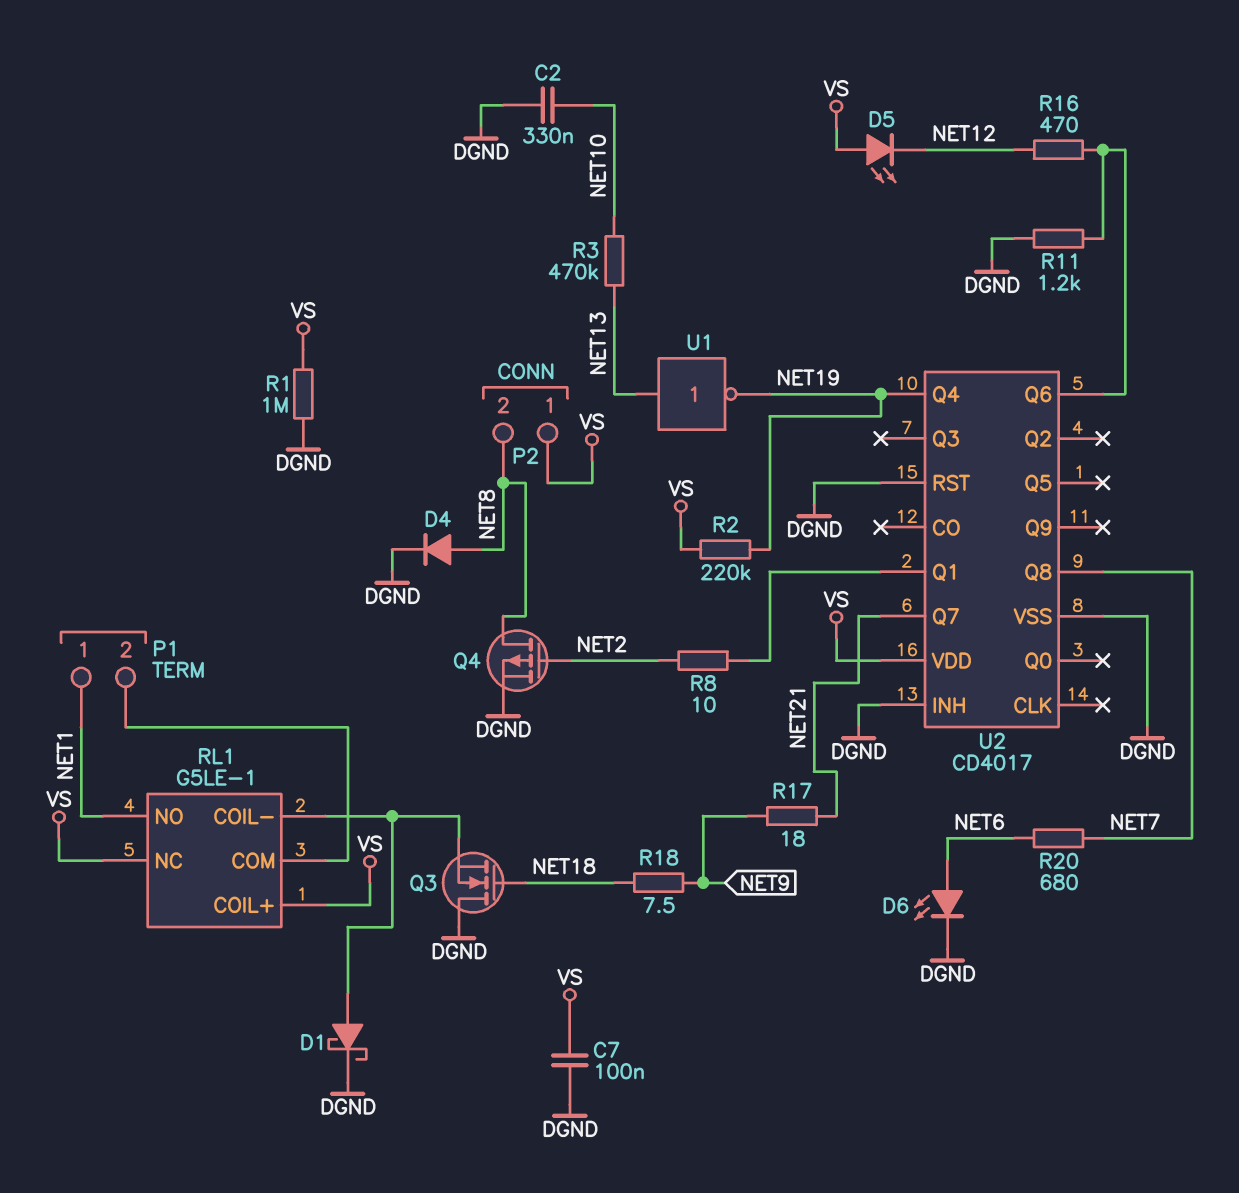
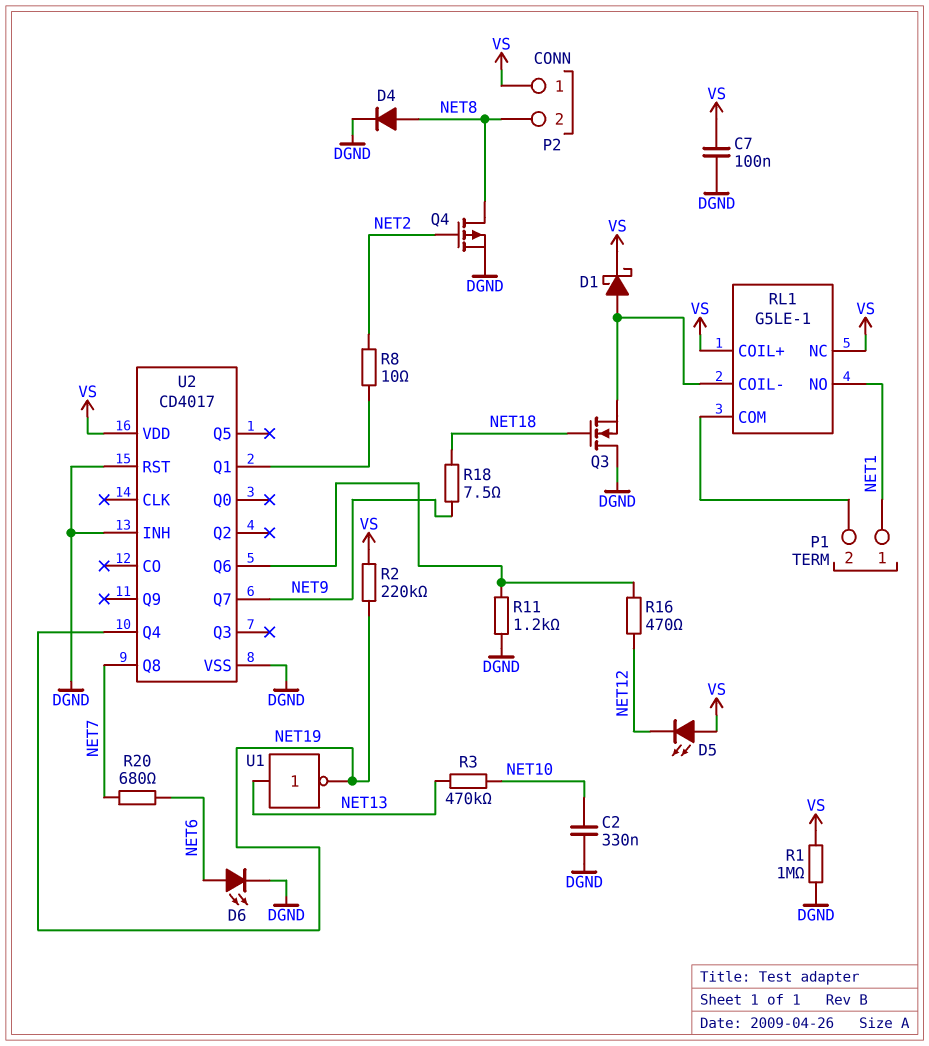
D1: schottky (A RL1/COIL-, K DGND) -> schottky (A RL1/COIL-, K VS)
R17: 18 (NET9, NET21) -> none
U2 pin Q7: NET21 -> NET9

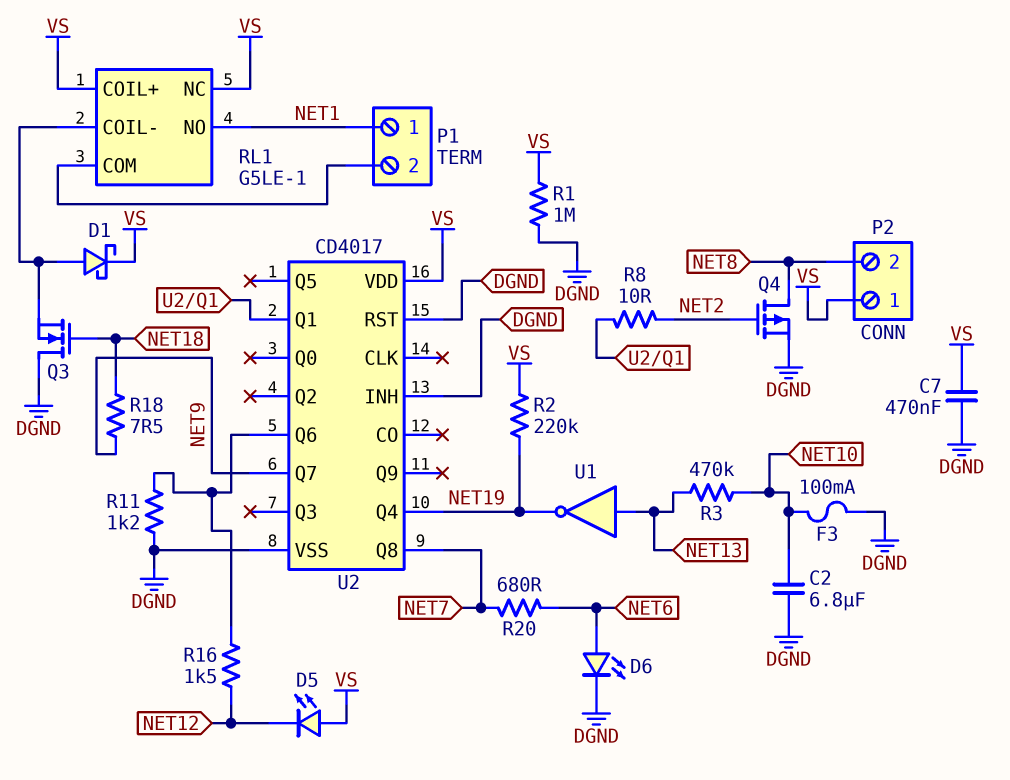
C2: 330nF (DGND, NET10) -> 6.8uF (DGND, NET10)
C7: 100nF (DGND, VS) -> 470nF (DGND, VS)
D4: diode (A NET8, K DGND) -> none
F3: none -> 100mA (DGND, NET10)
R16: 470 (NET12, U2/Q6) -> 1.5k (NET12, U2/Q6)

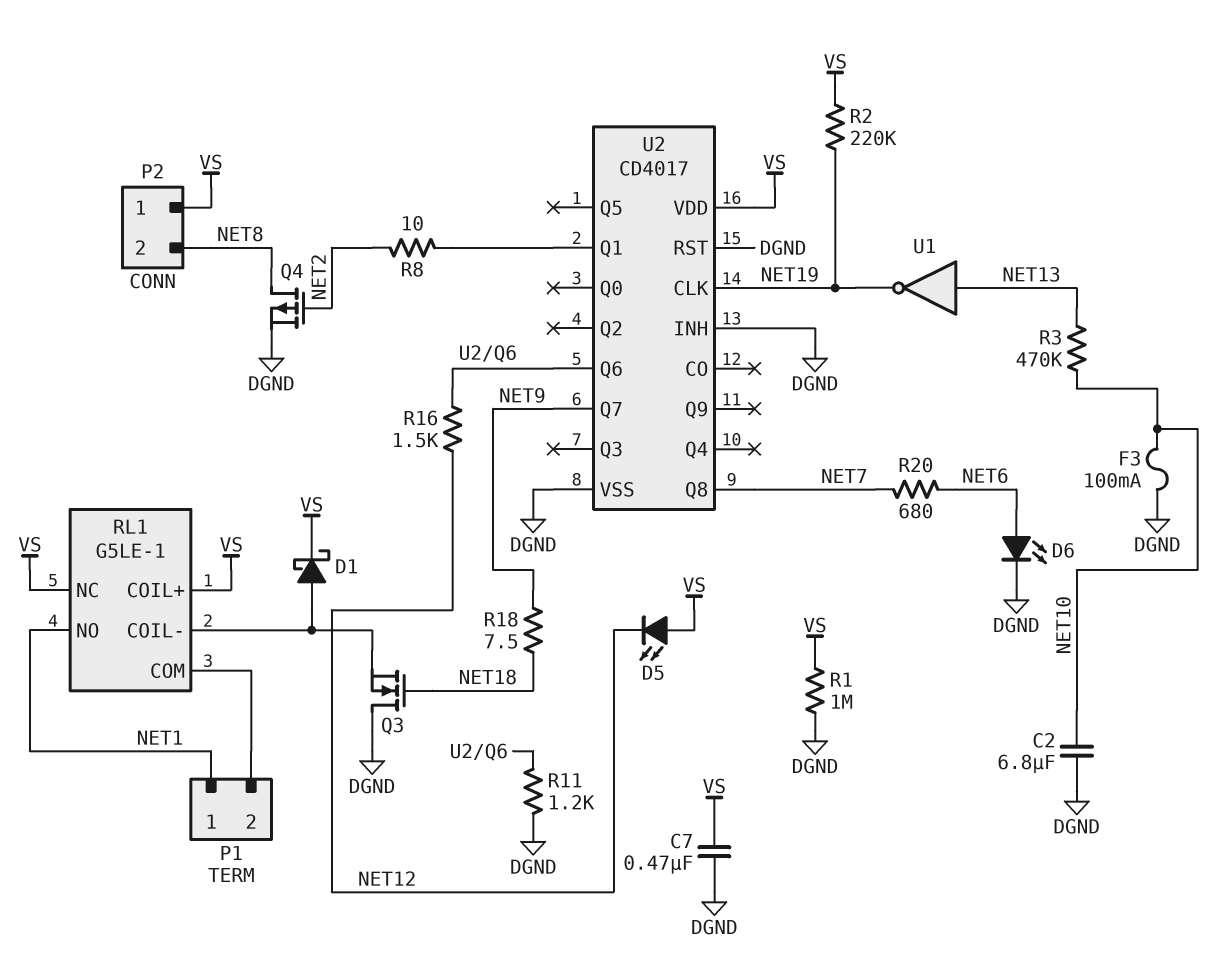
U2 pin CLK: none -> NET19
U2 pin Q4: NET19 -> none

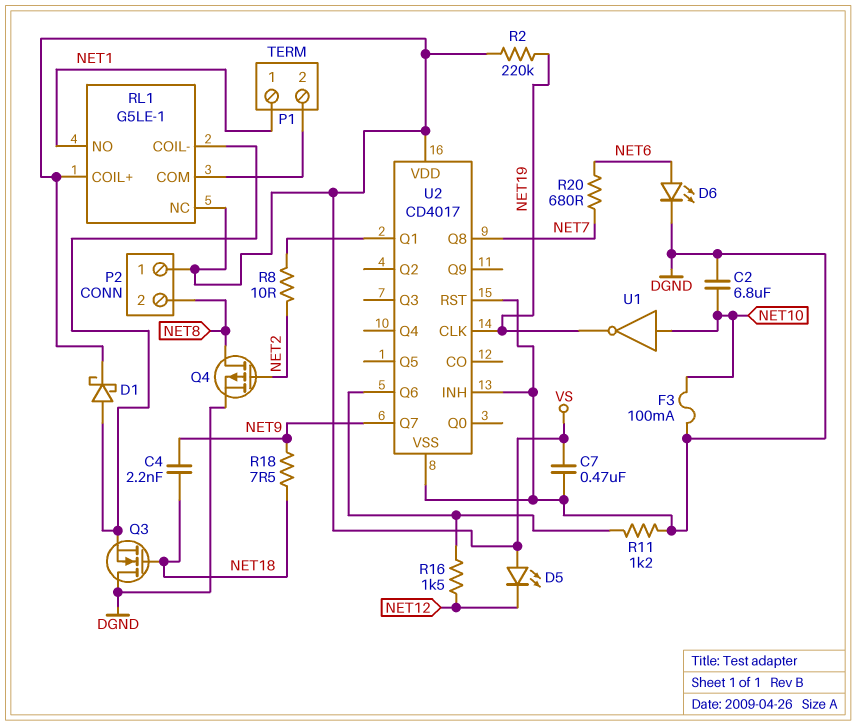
C4: none -> 2.2nF (NET9, NET18)
R1: 1M (DGND, VS) -> none
R3: 470k (NET10, NET13) -> none
U1: NOT (in NET13, out NET19) -> NOT (in NET10, out NET19)

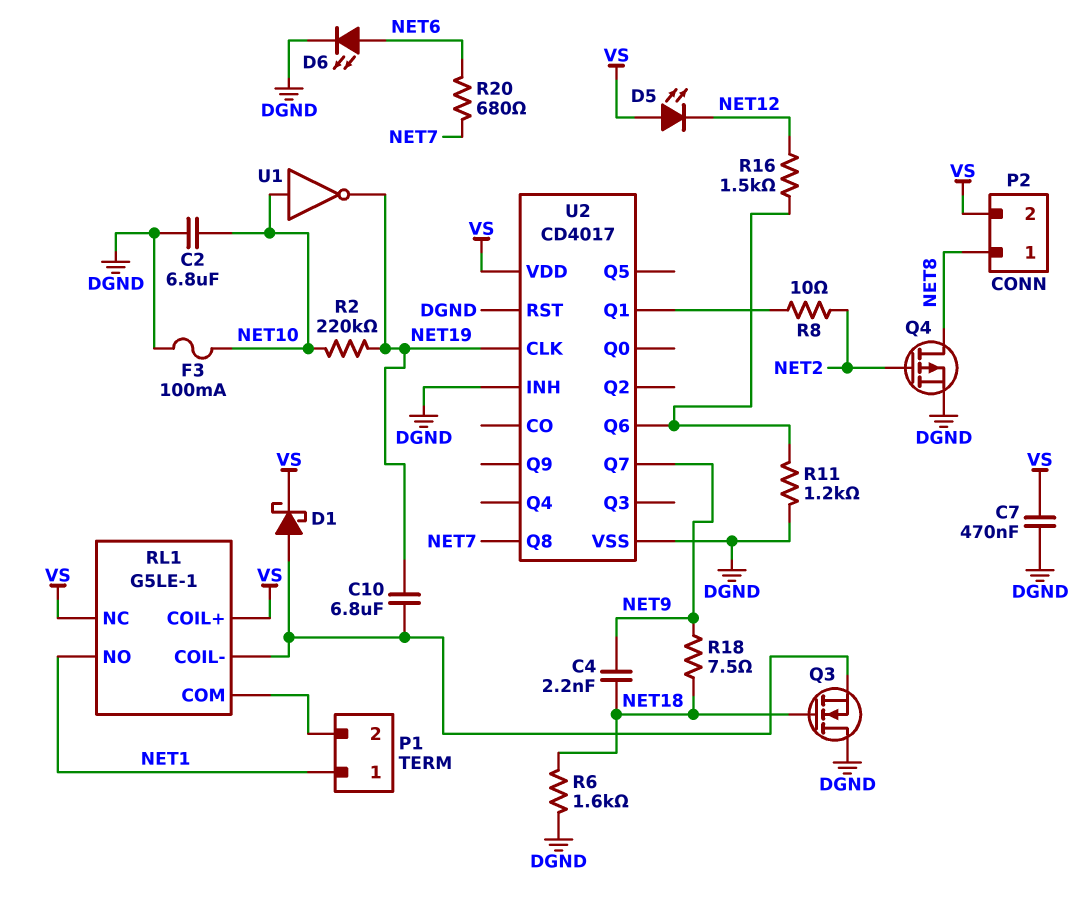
C10: none -> 6.8uF (NET19, RL1/COIL-)
P2 pin 1: VS -> NET8
P2 pin 2: NET8 -> VS
R2: 220k (NET19, VS) -> 220k (NET10, NET19)
R6: none -> 1.6k (DGND, NET18)

